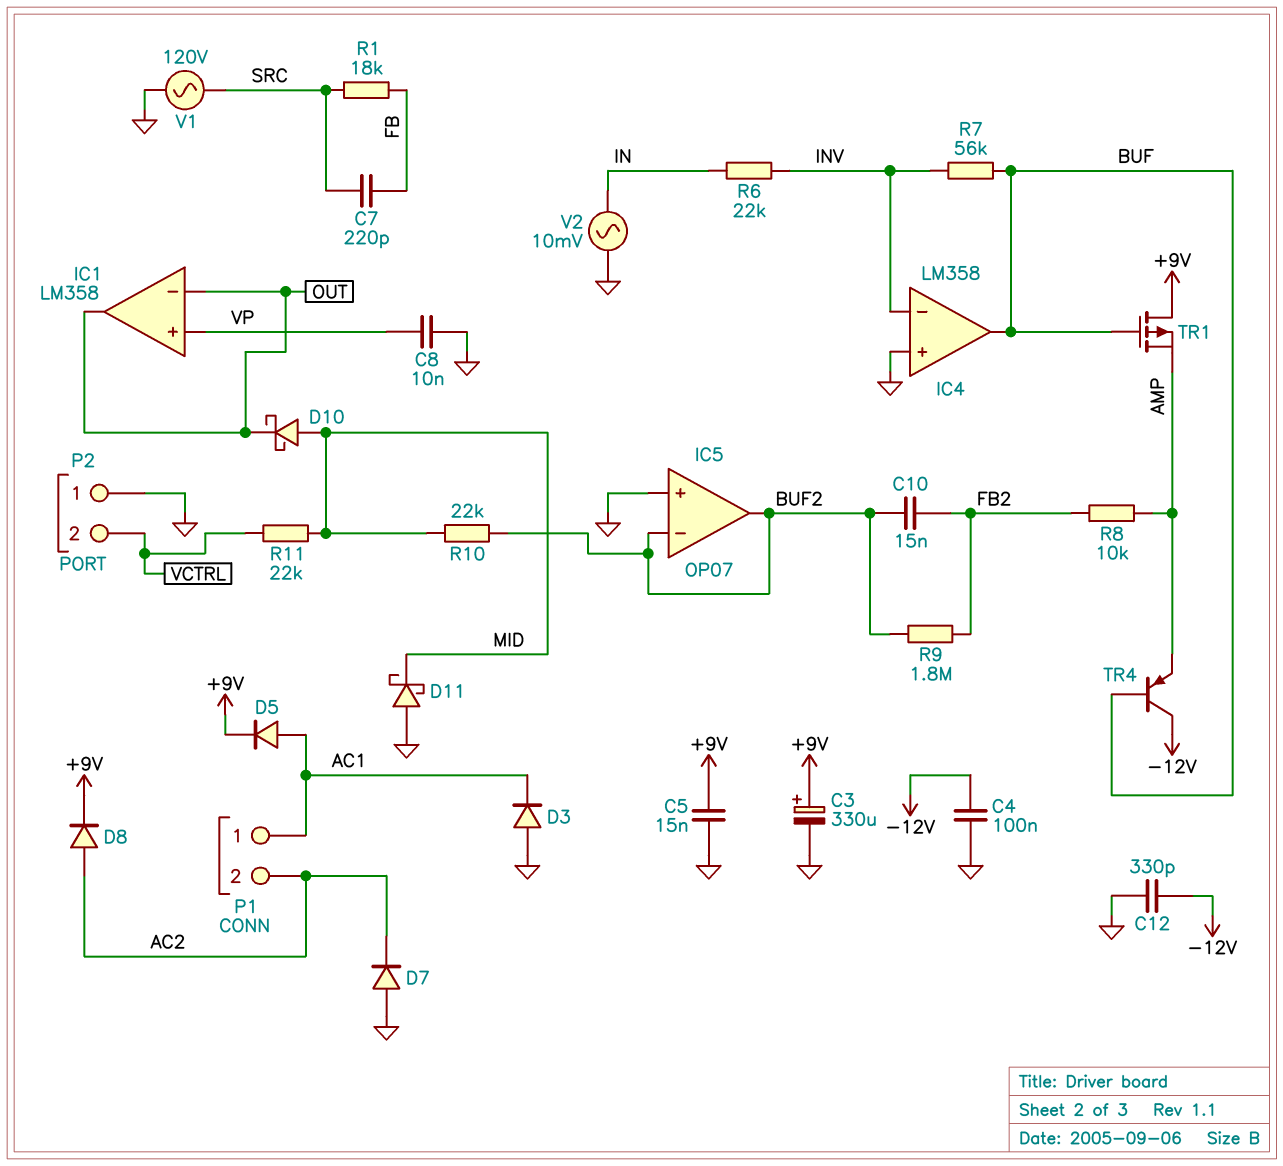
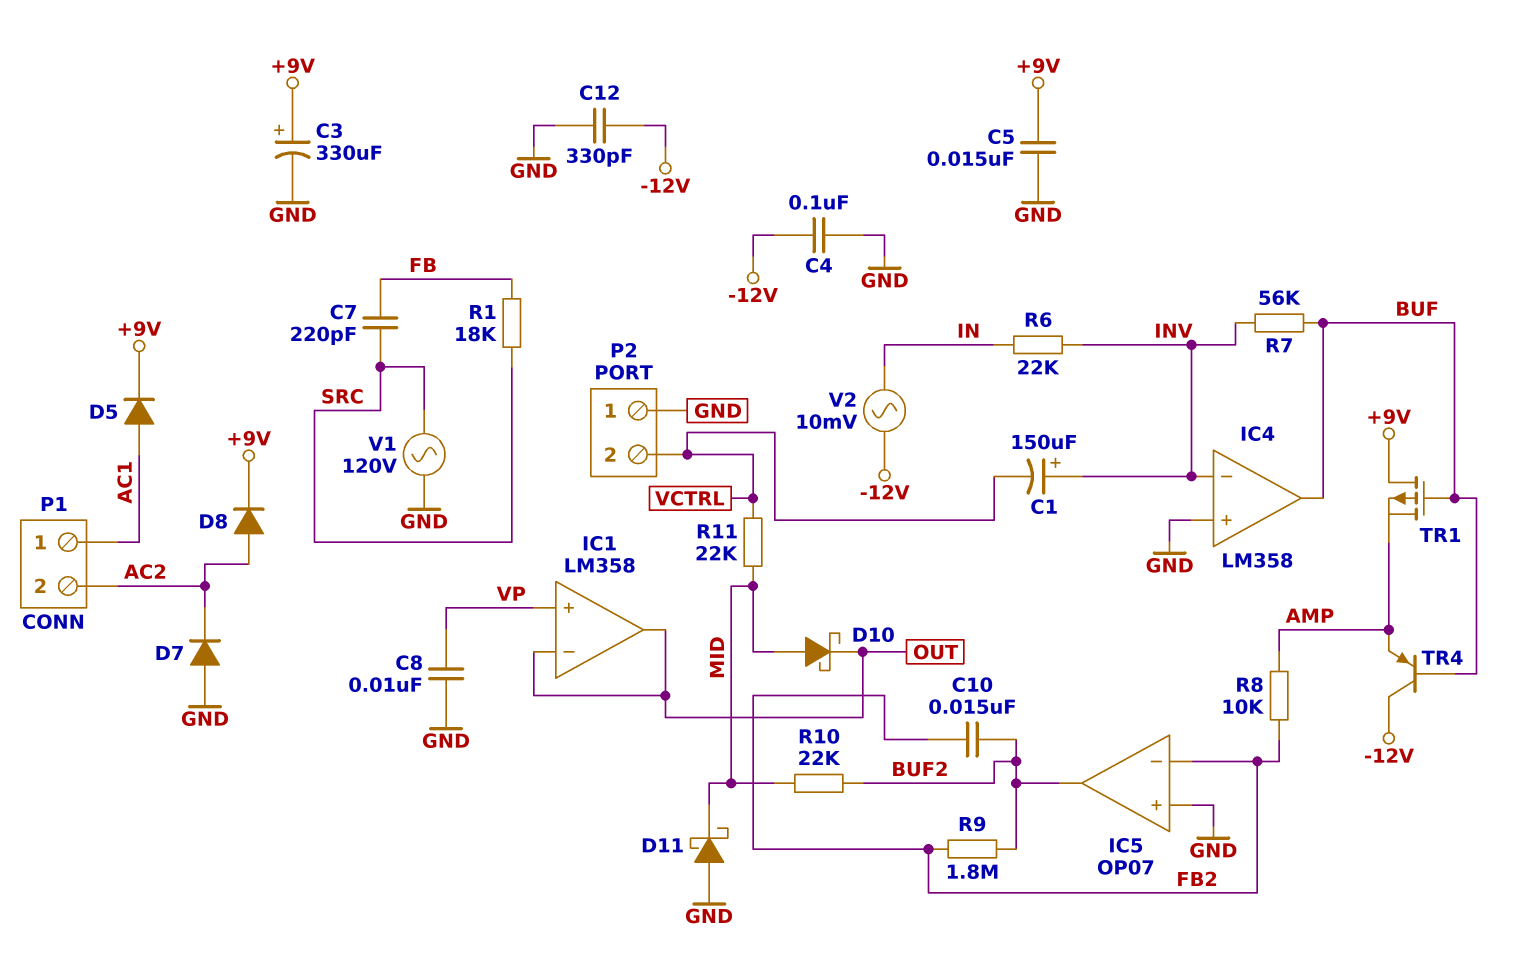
C1: none -> 150uF (plus INV, minus VCTRL)
D3: diode (A GND, K AC1) -> none
IC5 pin in-: BUF2 -> FB2
V2: AC 10mV (GND, IN) -> AC 10mV (-12V, IN)

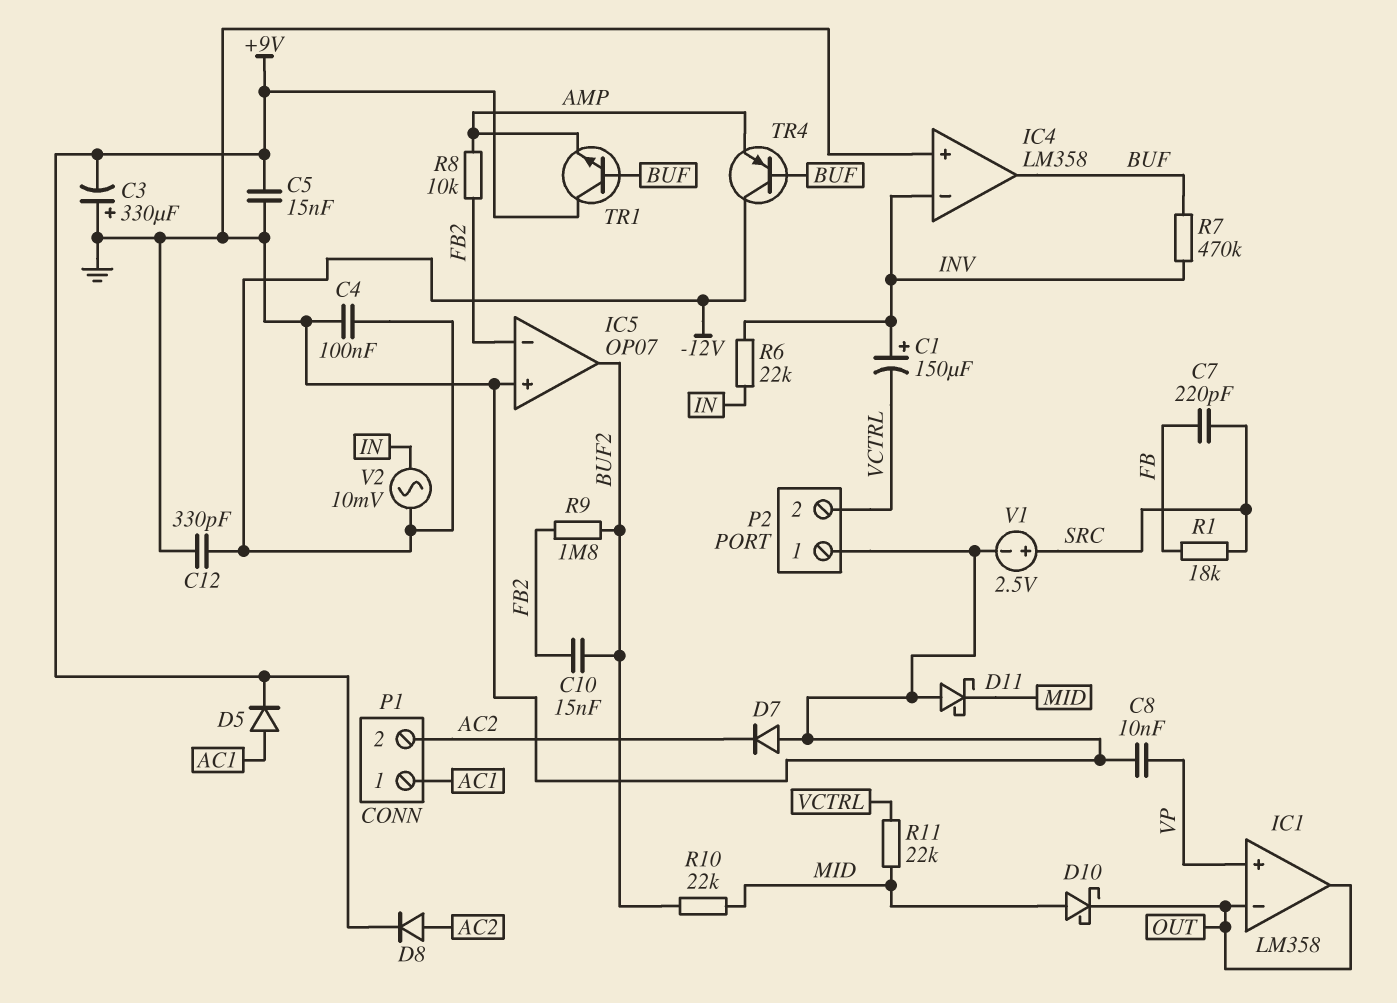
C3: 330uF (plus +9V, minus GND) -> 330uF (plus GND, minus +9V)
R7: 56k (BUF, INV) -> 470k (BUF, INV)
TR1: PMOS (G BUF, D +9V, S AMP) -> NPN (B BUF, C +9V, E AMP)
V1: AC 120V (GND, SRC) -> 2.5V (plus SRC, minus GND)

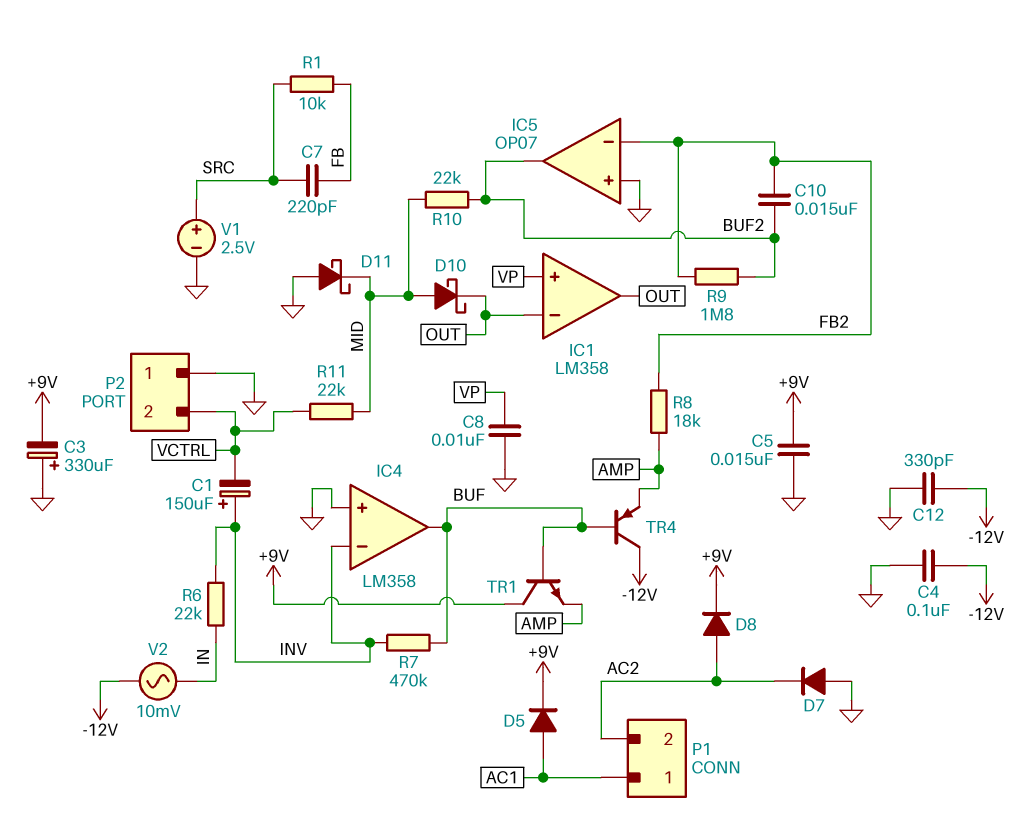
R1: 18k (FB, SRC) -> 10k (FB, SRC)
R8: 10k (AMP, FB2) -> 18k (AMP, FB2)

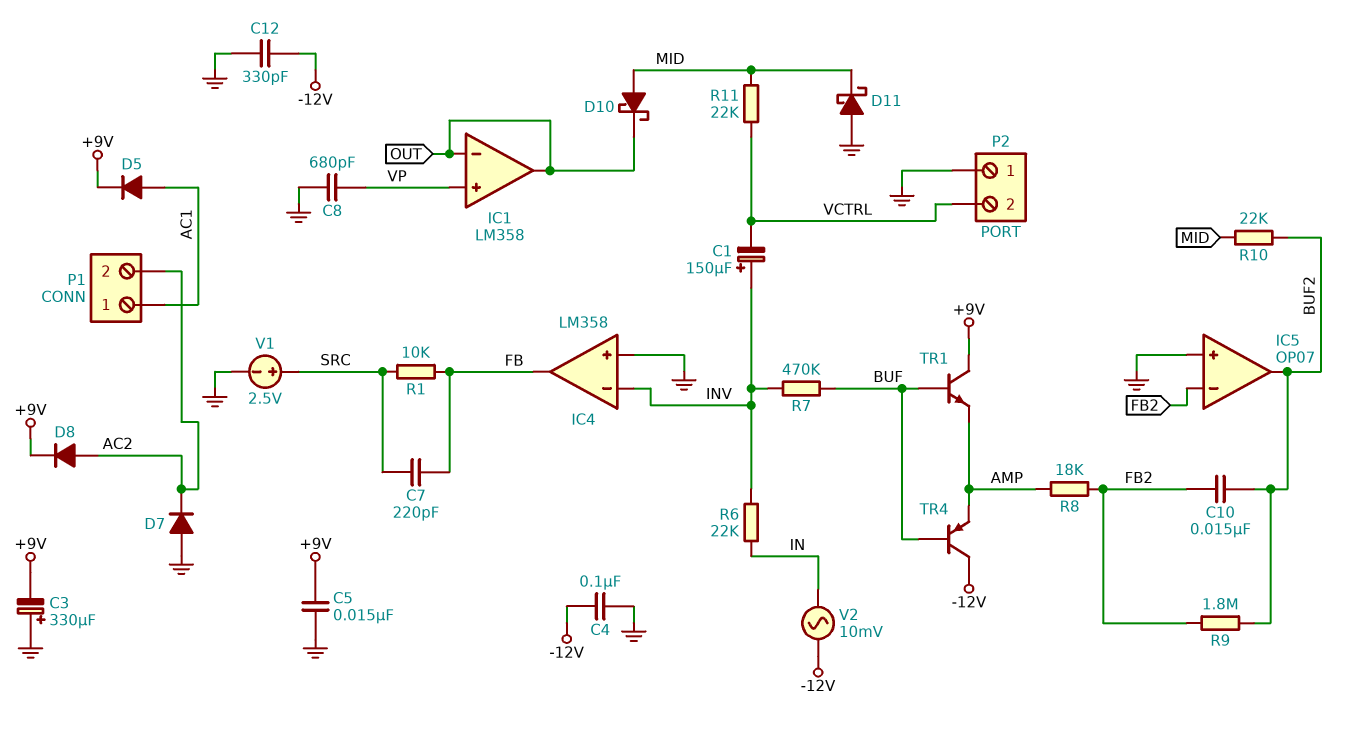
C8: 10nF (GND, VP) -> 680pF (GND, VP)
IC4 pin out: BUF -> FB

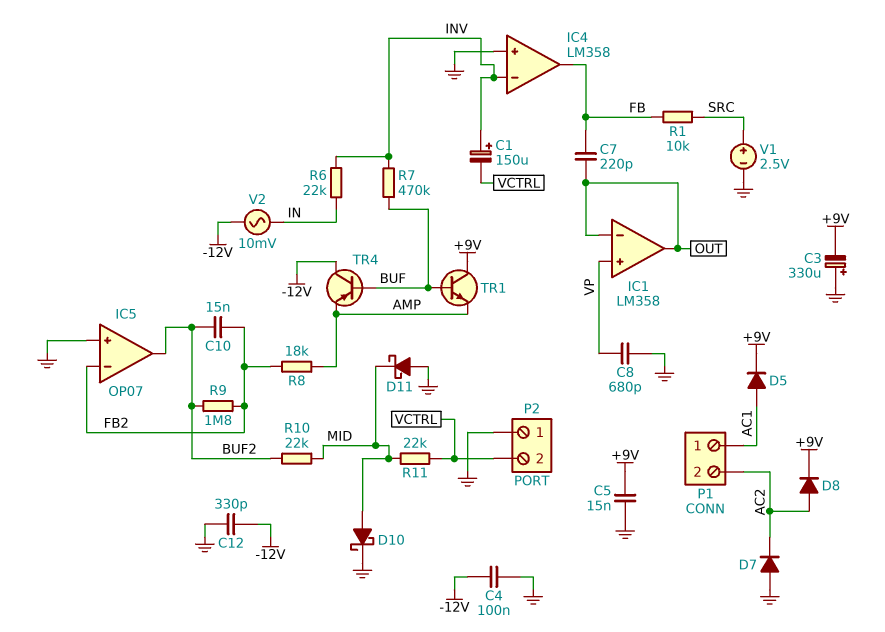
C7: 220pF (FB, SRC) -> 220pF (FB, OUT)
D10: schottky (A MID, K OUT) -> schottky (A MID, K GND)

